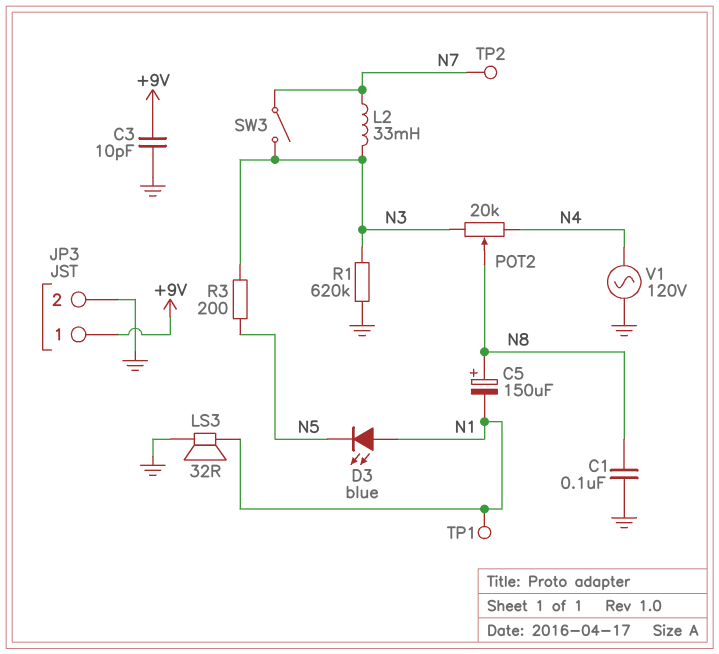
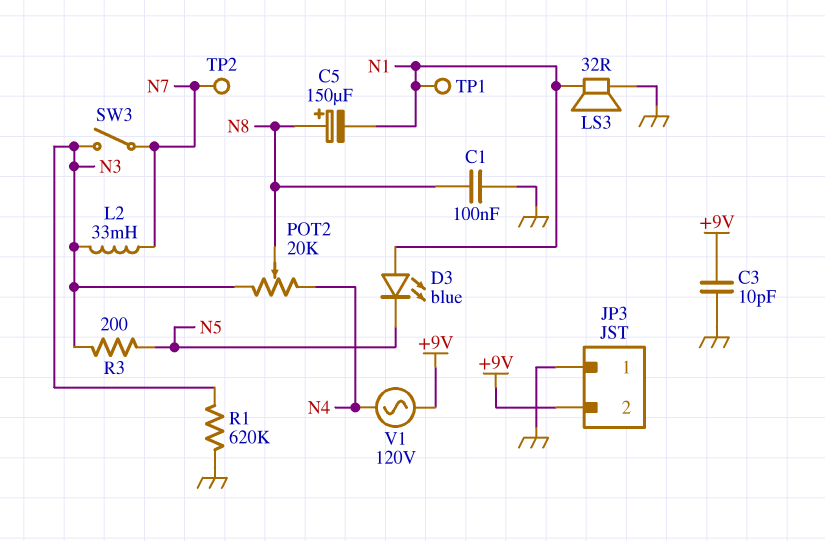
JP3 pin 1: +9V -> GND
JP3 pin 2: GND -> +9V
V1: AC 120V (GND, N4) -> AC 120V (+9V, N4)

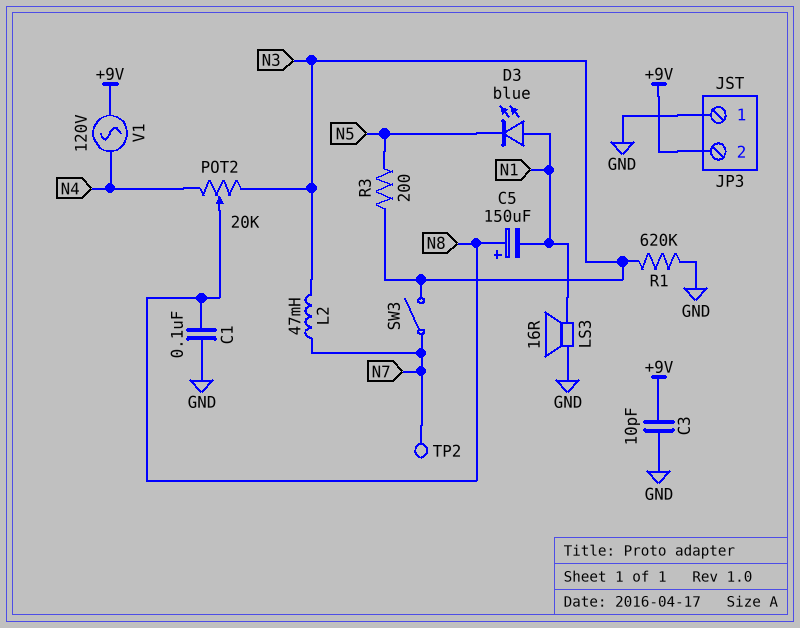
L2: 33mH (N3, N7) -> 47mH (N3, N7)
LS3: speaker 32R (GND, N1) -> speaker 16R (GND, N1)
TP1: test point (N1) -> none

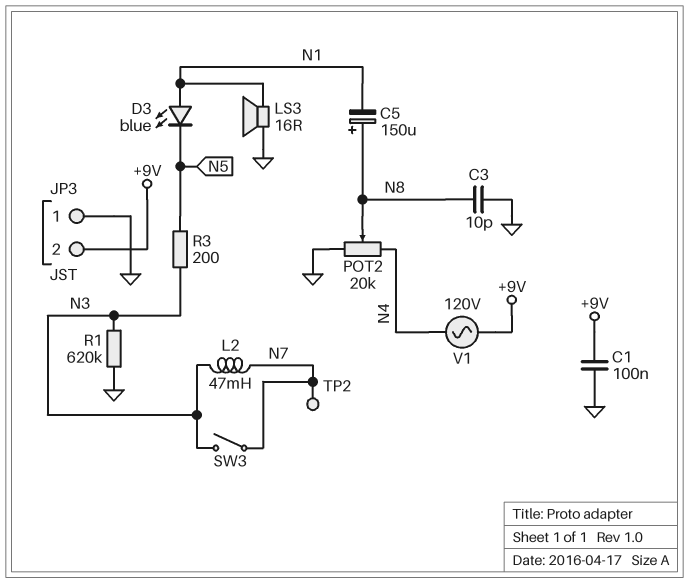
C1: 100nF (GND, N8) -> 100nF (+9V, GND)
C3: 10pF (+9V, GND) -> 10pF (GND, N8)
POT2: 20k (N3, N4, wiper N8) -> 20k (GND, N4, wiper N8)

